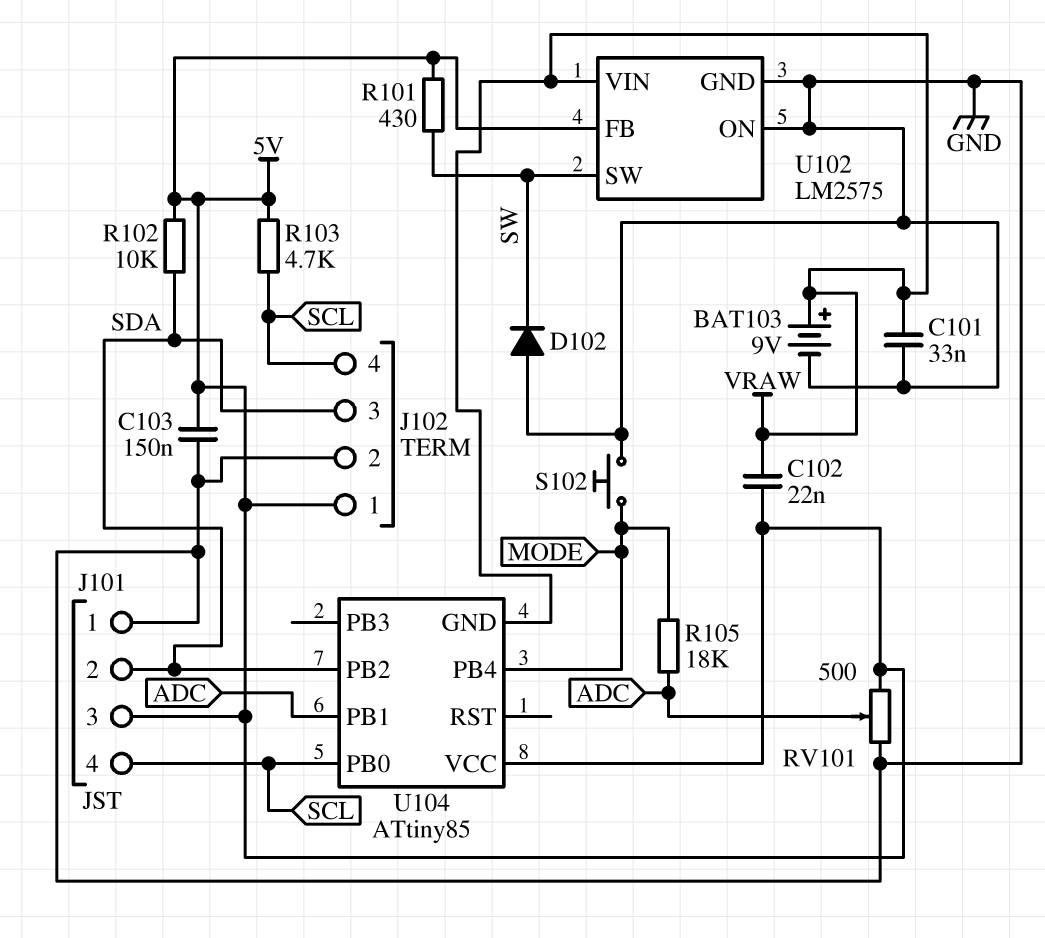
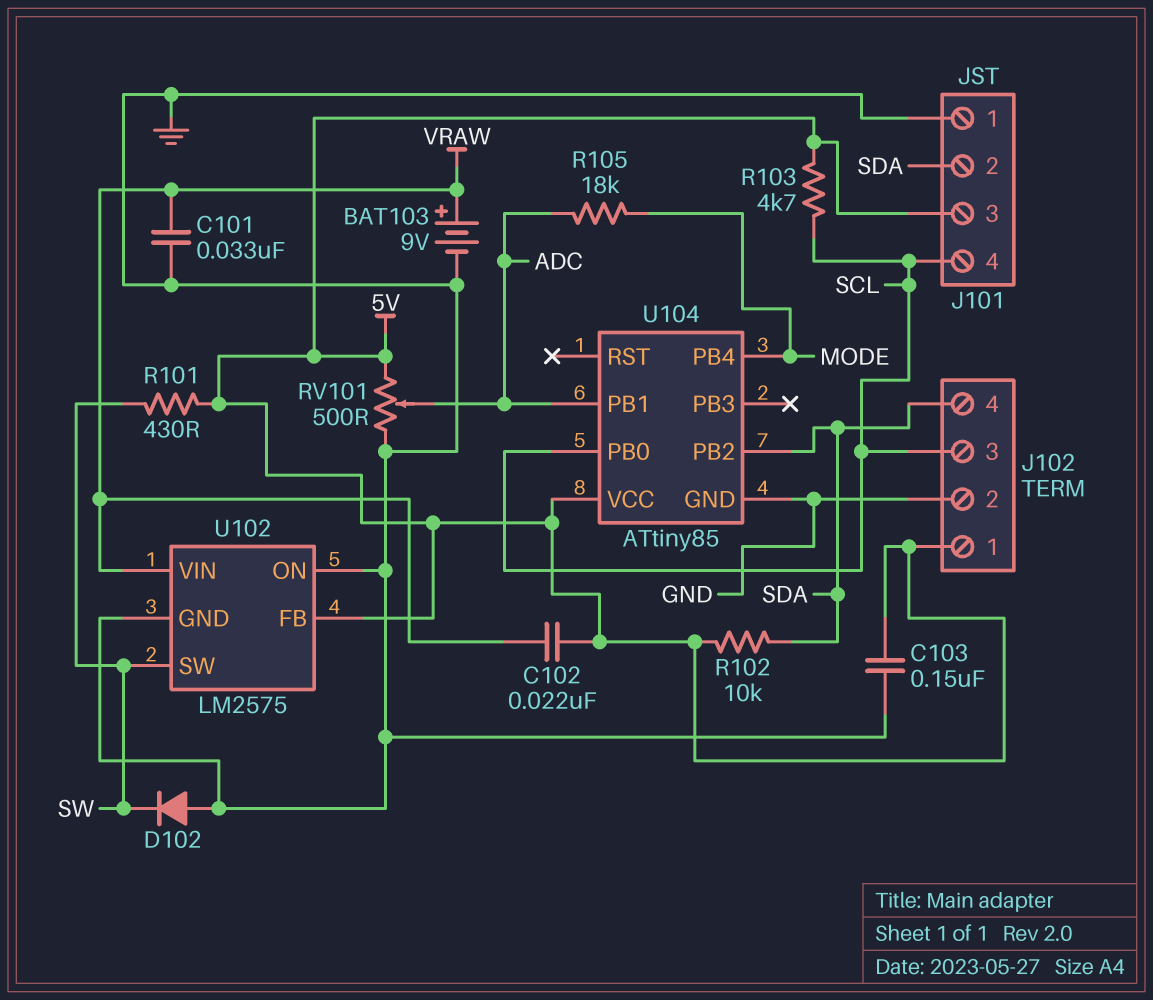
J102 pin 3: SDA -> SCL
J102 pin 4: SCL -> SDA
S102: button (GND, MODE) -> none
U104 pin GND: VRAW -> GND

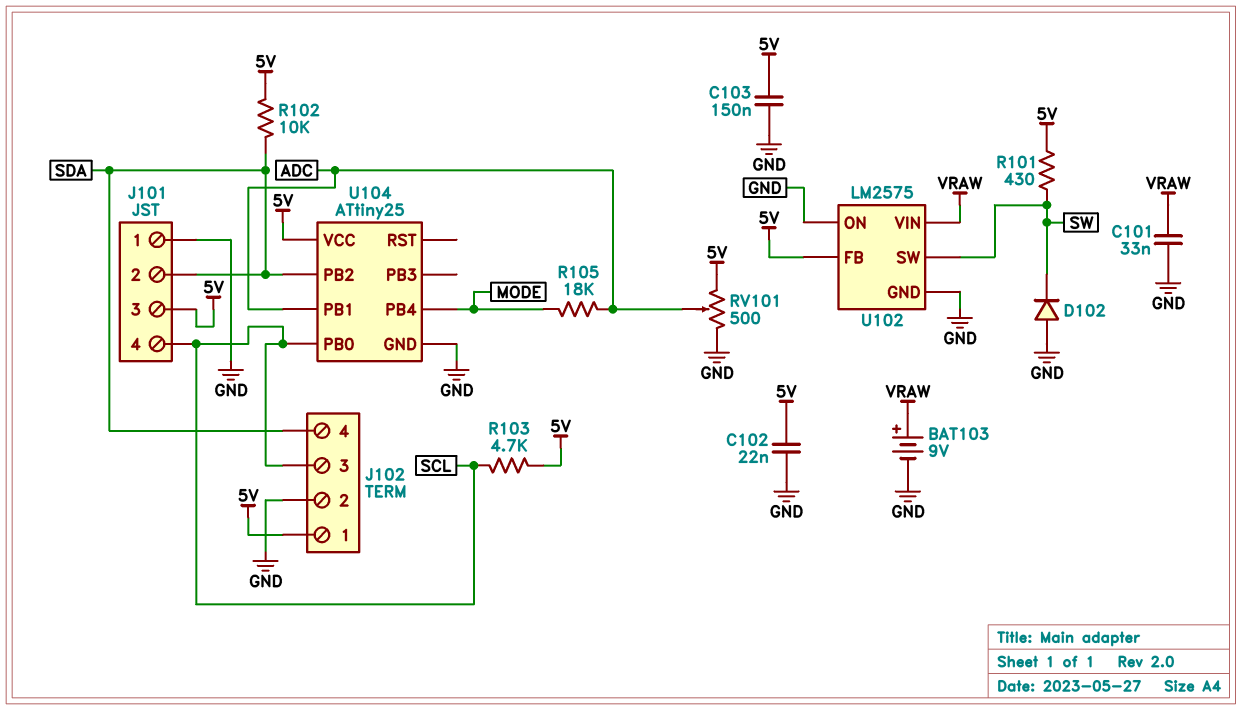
C102: 22nF (5V, VRAW) -> 22nF (5V, GND)
U104: ATtiny85 -> ATtiny25

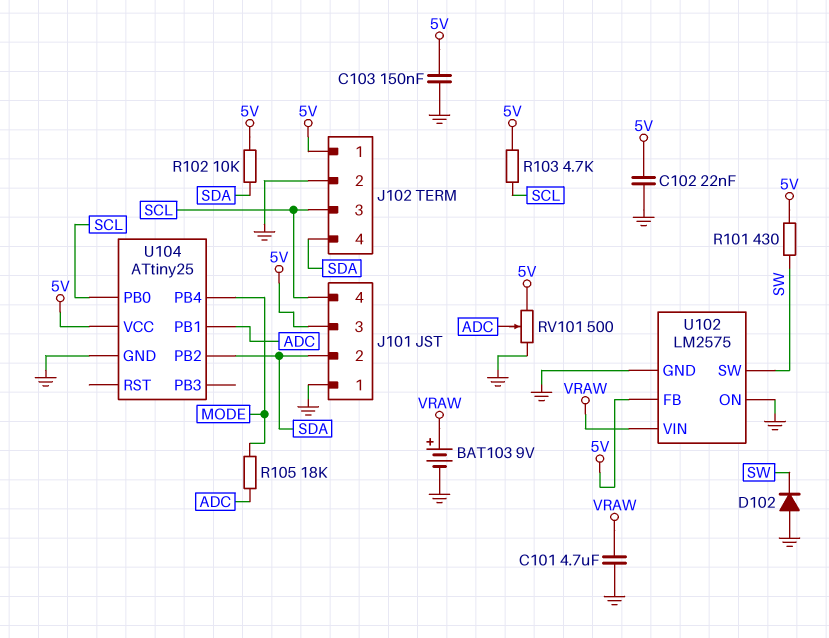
C101: 33nF (GND, VRAW) -> 4.7uF (GND, VRAW)

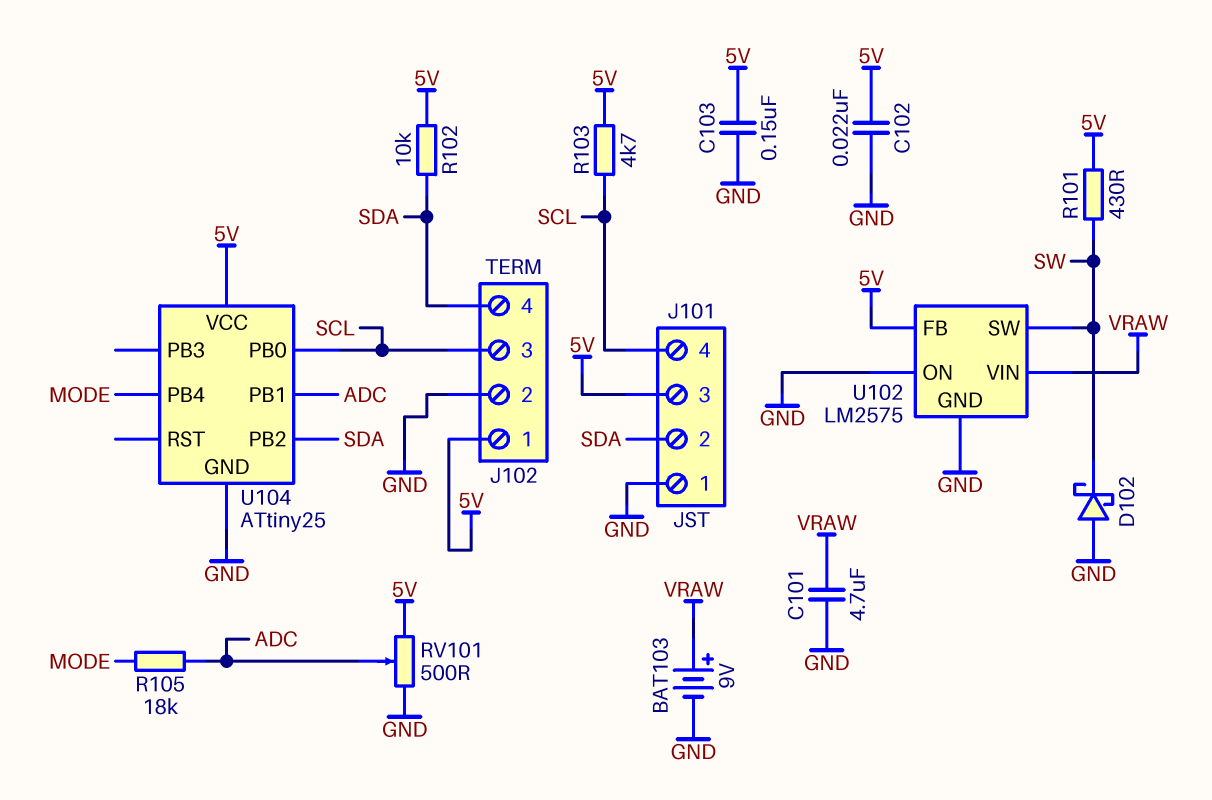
D102: diode (A GND, K SW) -> schottky (A GND, K SW)

